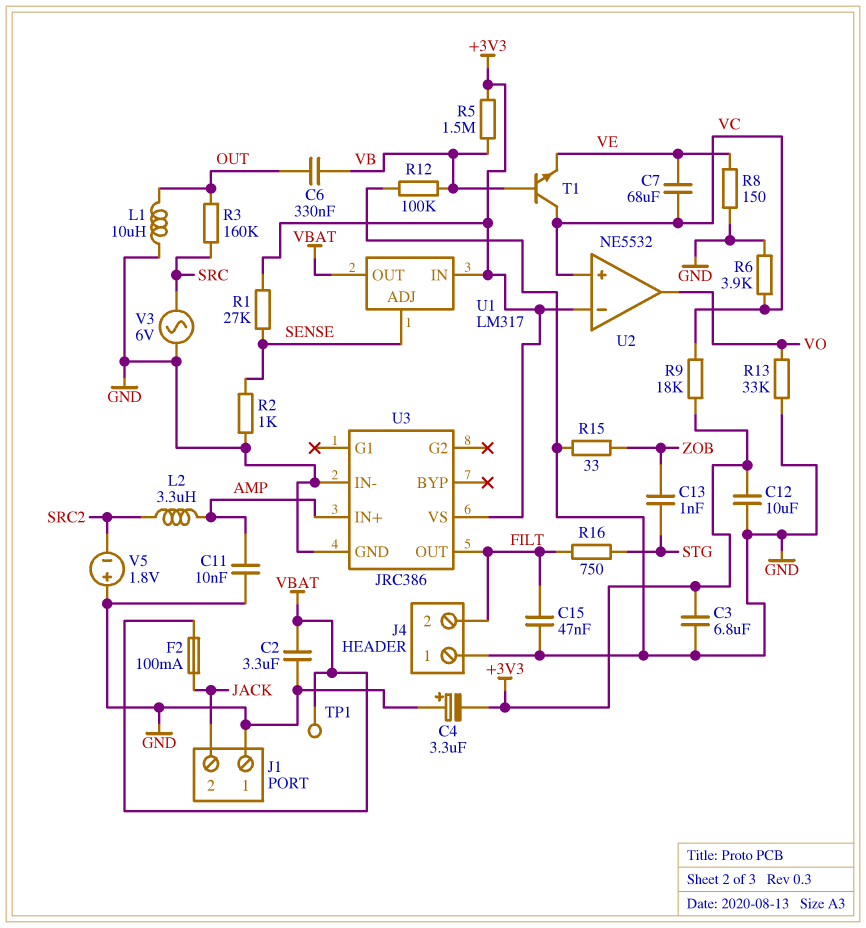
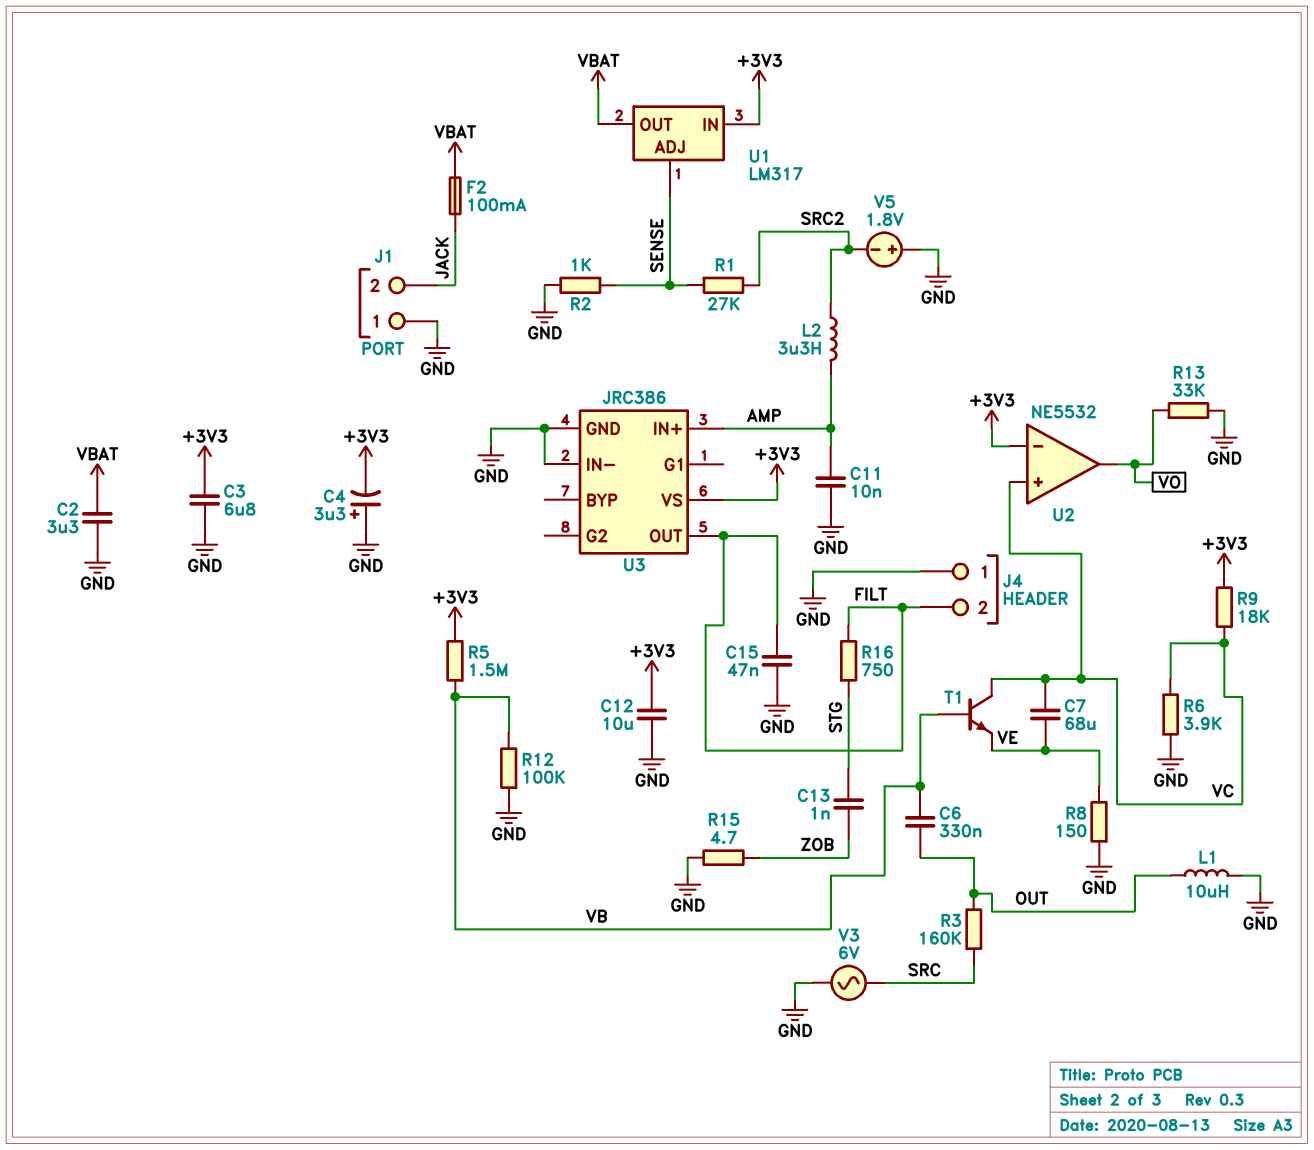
R1: 27k (+3V3, SENSE) -> 27k (SENSE, SRC2)
R15: 33 (GND, ZOB) -> 4.7 (GND, ZOB)
TP1: test point (VBAT) -> none

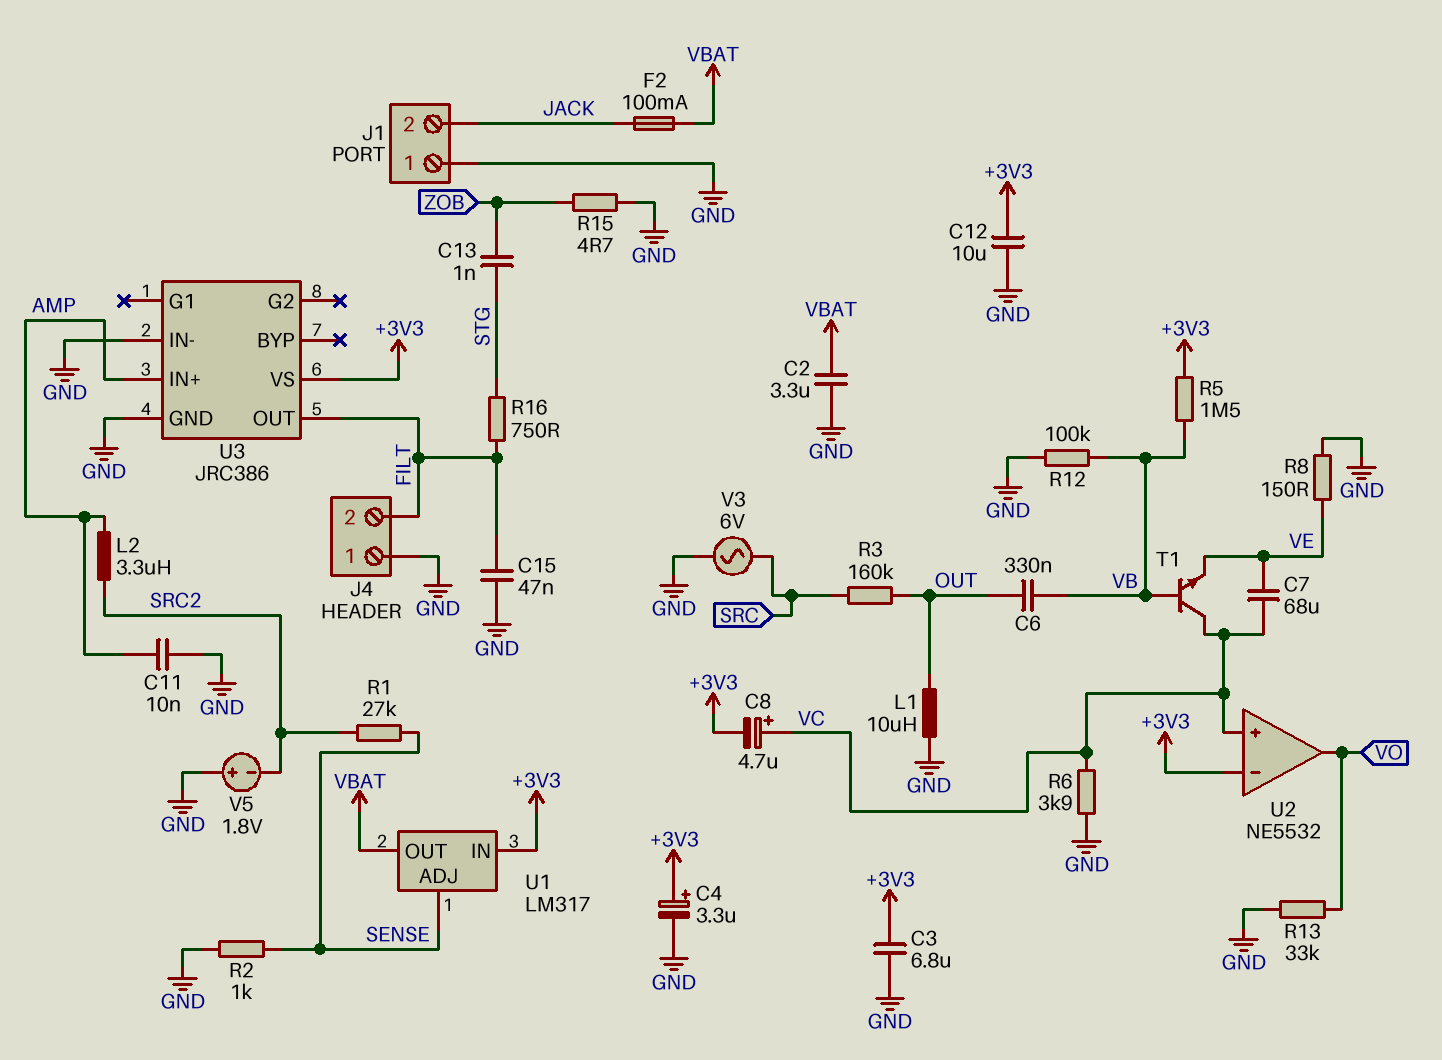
C4: 3.3uF (plus GND, minus +3V3) -> 3.3uF (plus +3V3, minus GND)
C8: none -> 4.7uF (plus VC, minus +3V3)
R9: 18k (+3V3, VC) -> none

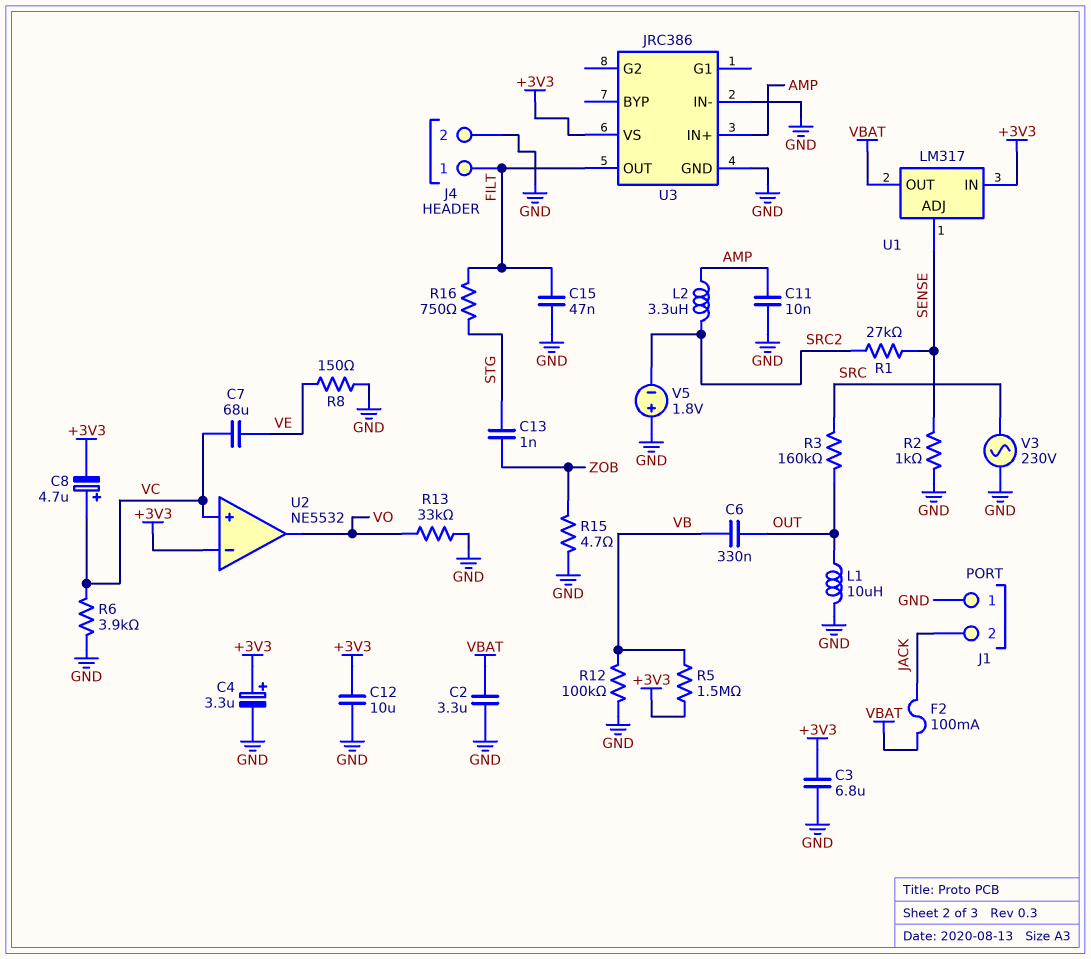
J4 pin 1: GND -> FILT
J4 pin 2: FILT -> GND
T1: NPN (B VB, C VC, E VE) -> none
V3: AC 6V (GND, SRC) -> AC 230V (GND, SRC)

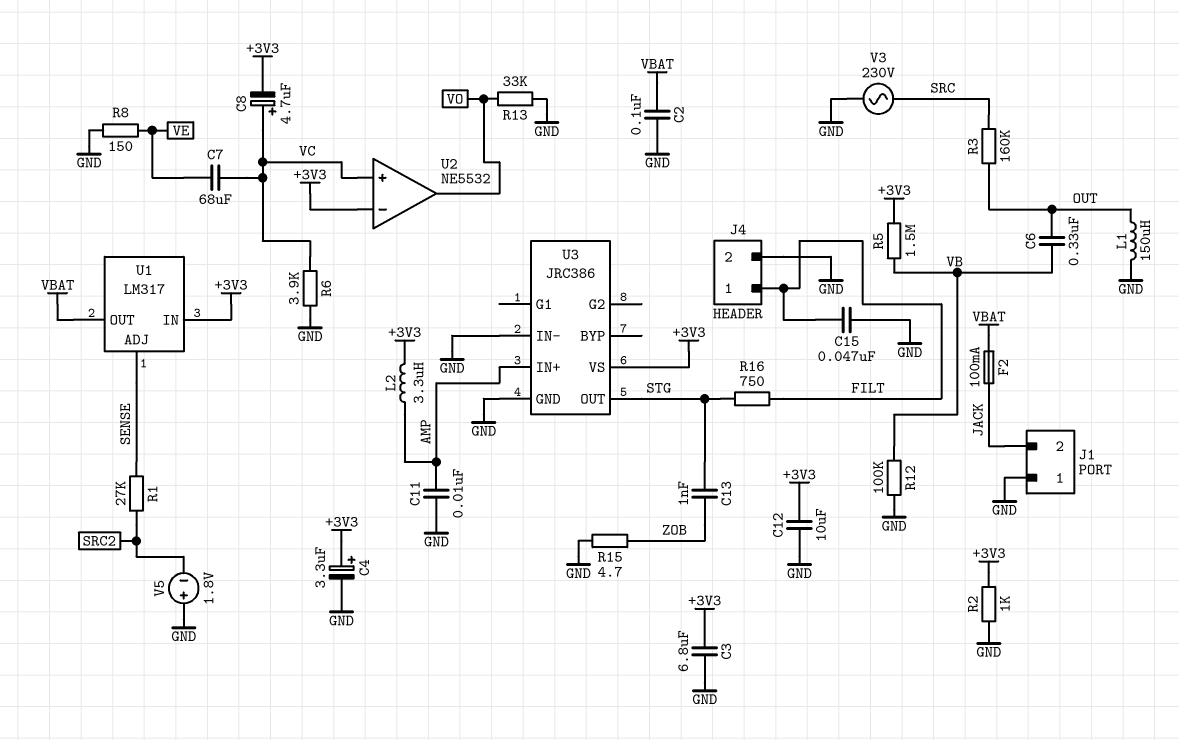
C2: 3.3uF (GND, VBAT) -> 100nF (GND, VBAT)
L1: 10uH (GND, OUT) -> 150uH (GND, OUT)
L2: 3.3uH (AMP, SRC2) -> 3.3uH (+3V3, AMP)
R2: 1k (GND, SENSE) -> 1k (+3V3, GND)
U3 pin OUT: FILT -> STG

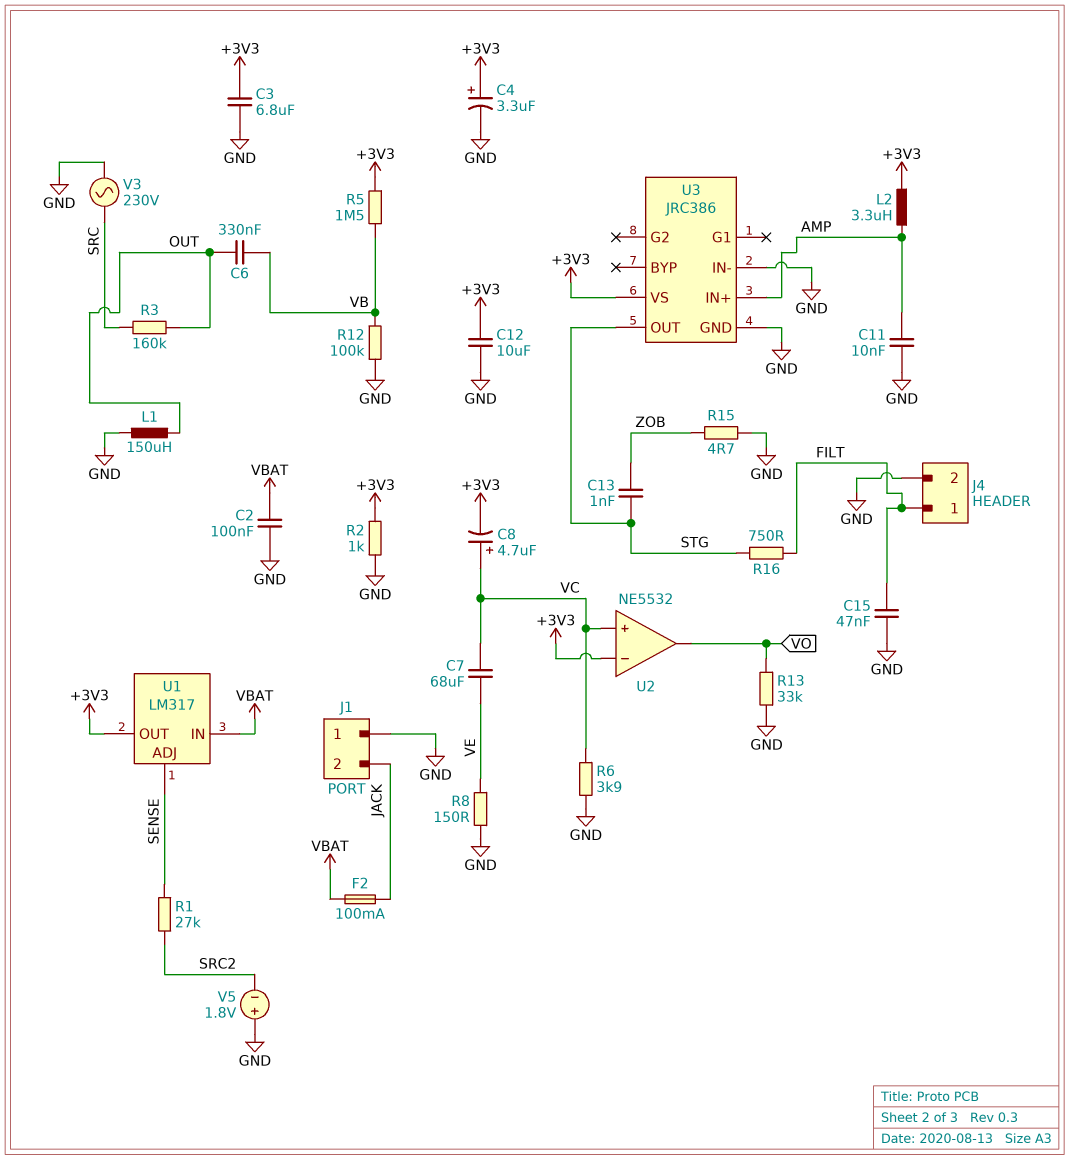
U1 pin IN: +3V3 -> VBAT
U1 pin OUT: VBAT -> +3V3

